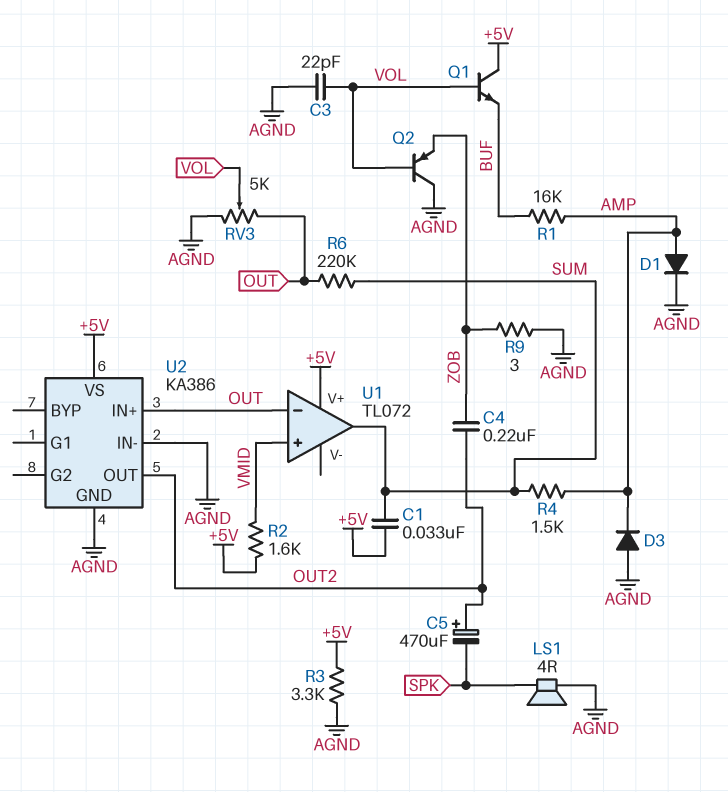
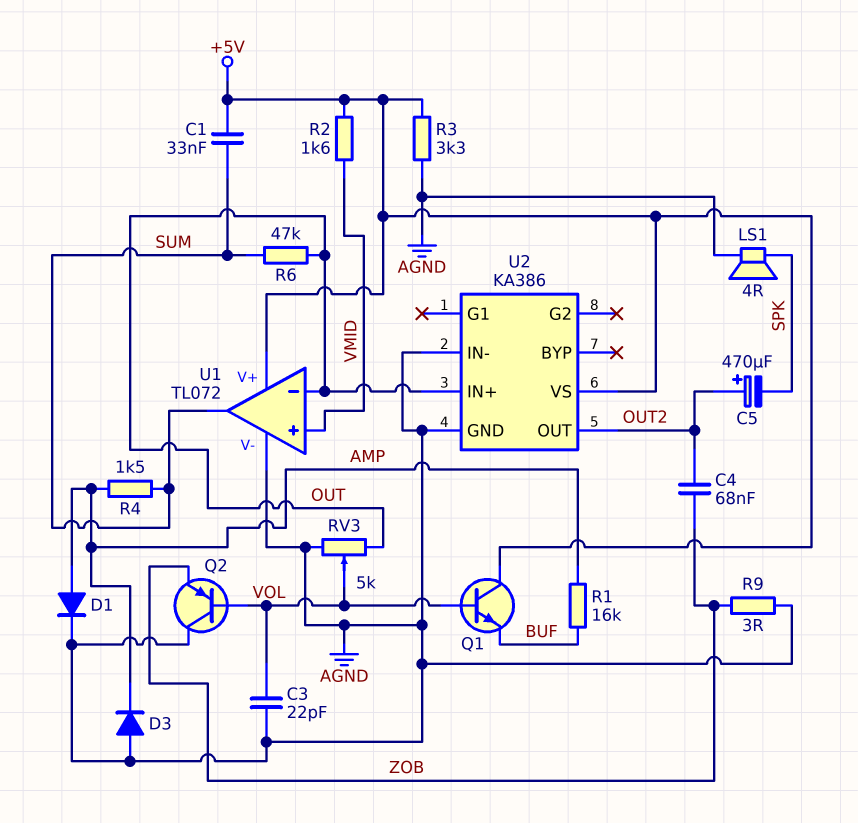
C4: 220nF (OUT2, ZOB) -> 68nF (OUT2, ZOB)
R6: 220k (OUT, SUM) -> 47k (OUT, SUM)
U1 pin V-: none -> AGND

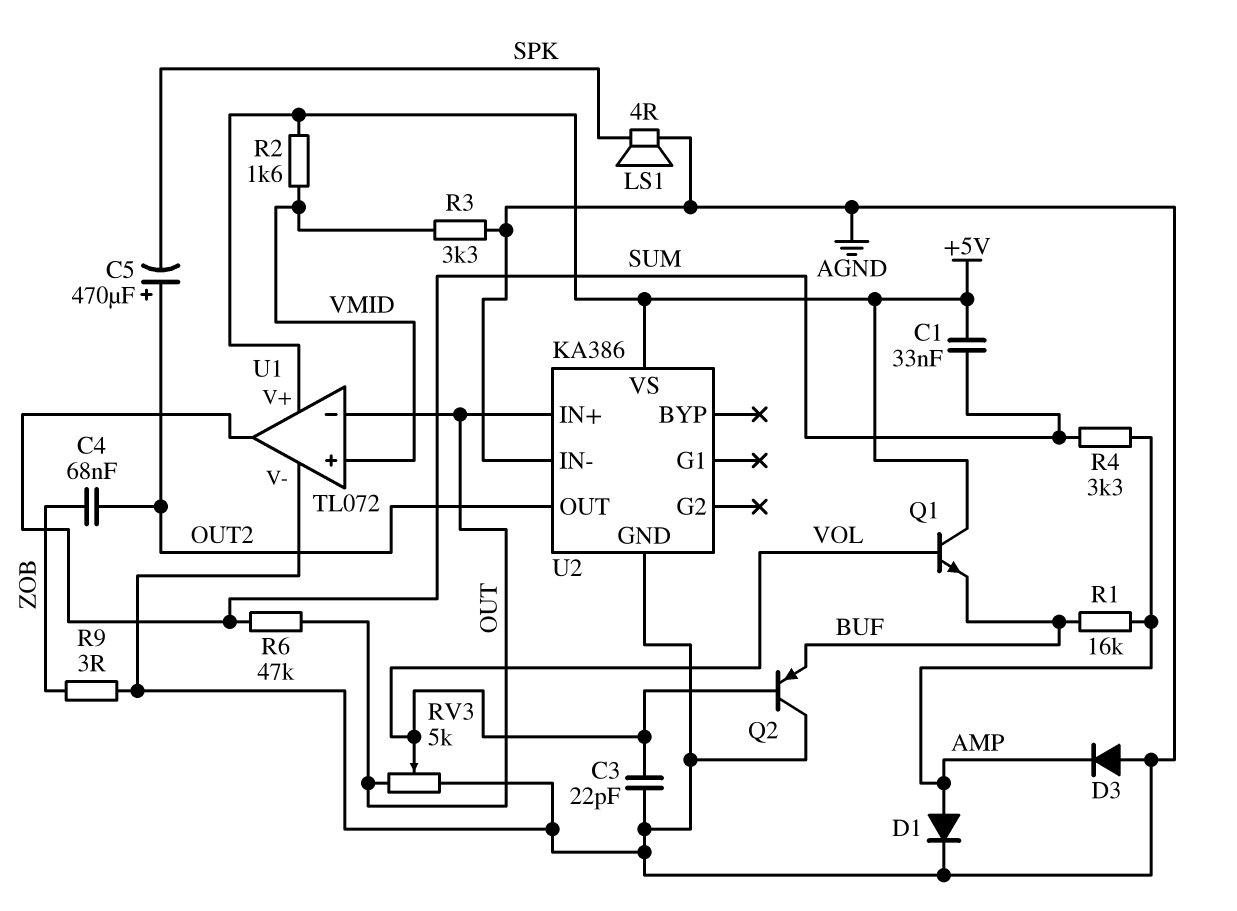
Q2: PNP (B VOL, C AGND, E ZOB) -> PNP (B VOL, C AGND, E BUF)
R3: 3.3k (+5V, AGND) -> 3.3k (AGND, VMID)
R4: 1.5k (AMP, SUM) -> 3.3k (AMP, SUM)

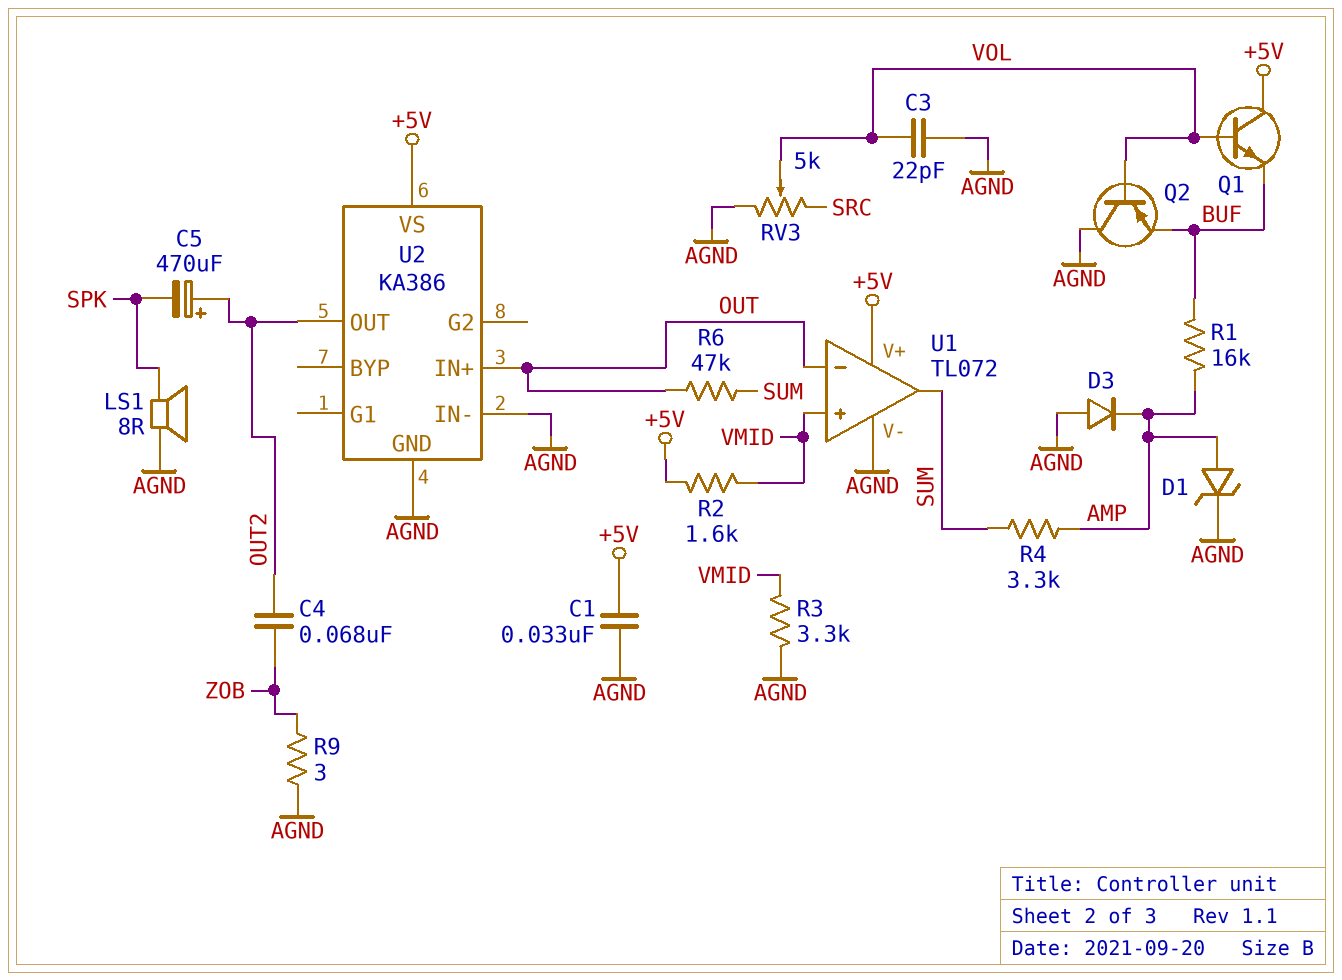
C1: 33nF (+5V, SUM) -> 33nF (+5V, AGND)
D1: diode (A AMP, K AGND) -> zener (A AMP, K AGND)
LS1: speaker 4R (AGND, SPK) -> speaker 8R (AGND, SPK)
RV3: 5k (AGND, OUT, wiper VOL) -> 5k (AGND, SRC, wiper VOL)

